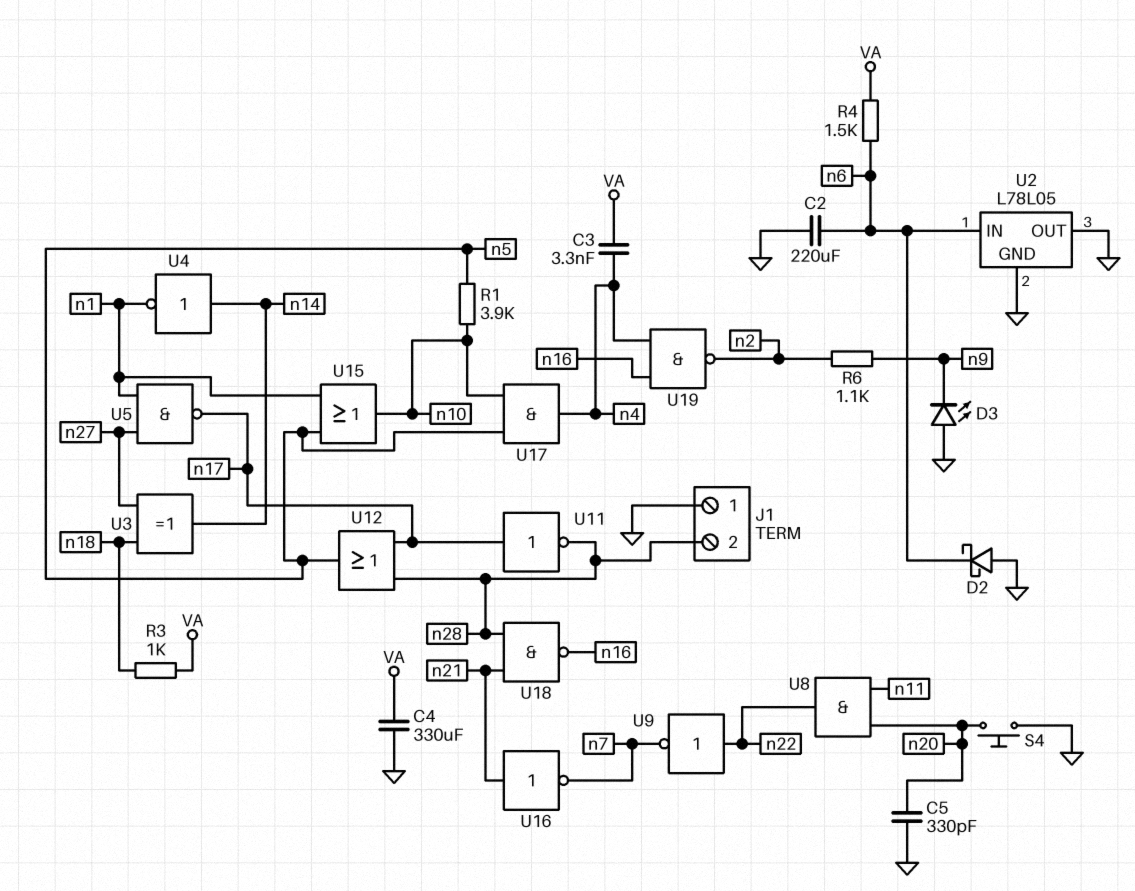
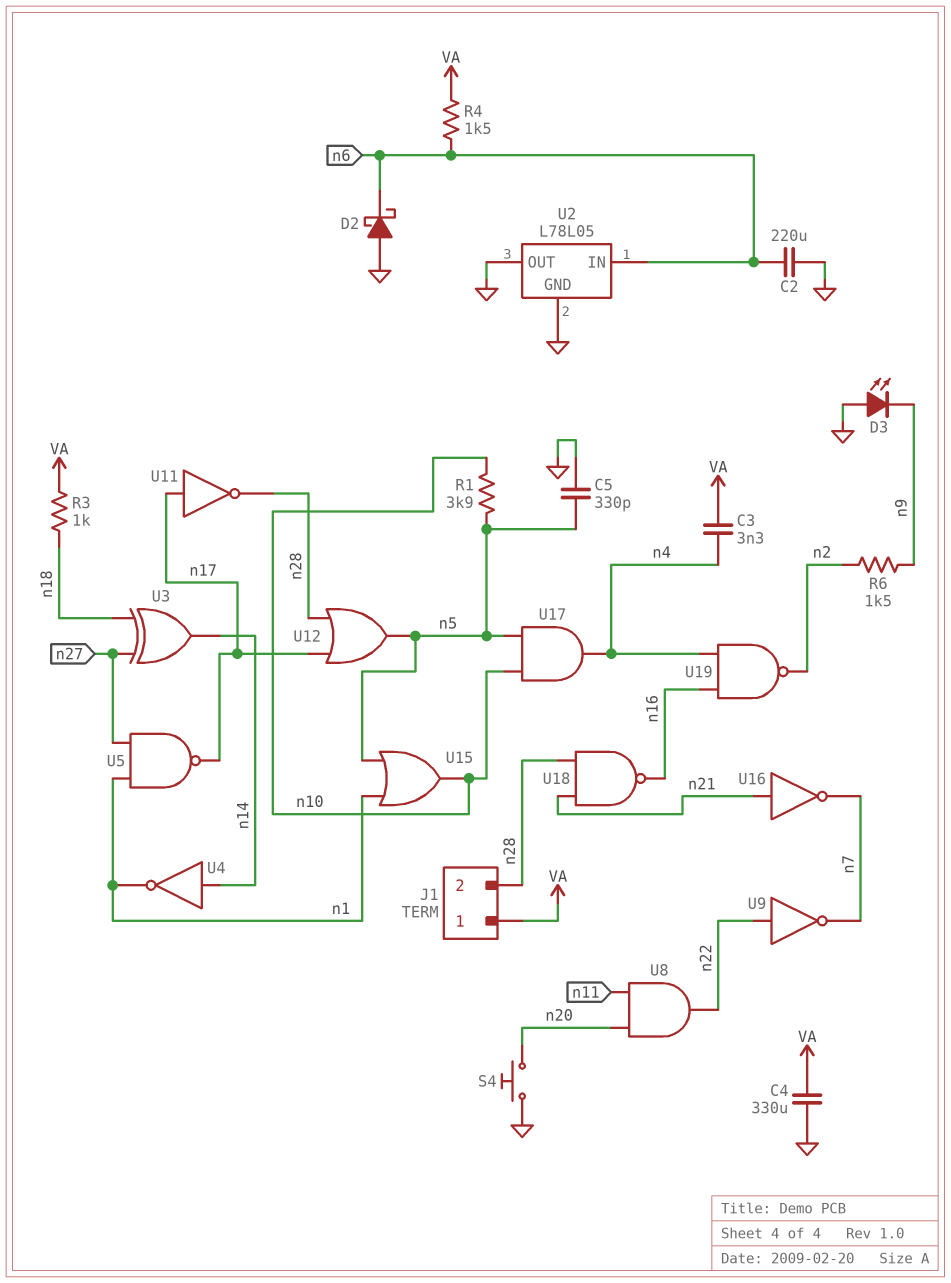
C5: 330pF (GND, n20) -> 330pF (GND, n5)
J1 pin 1: GND -> VA
R6: 1.1k (n2, n9) -> 1.5k (n2, n9)

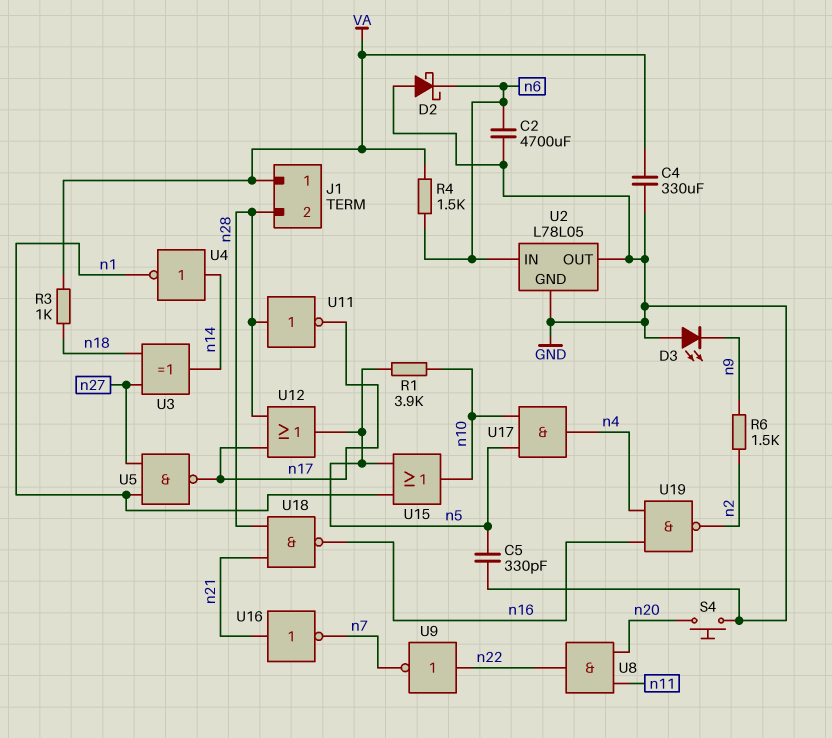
C2: 220uF (GND, n6) -> 4700uF (GND, n6)
C3: 3.3nF (VA, n4) -> none
U11: NOT (in n17, out n28) -> NOT (in n28, out n17)

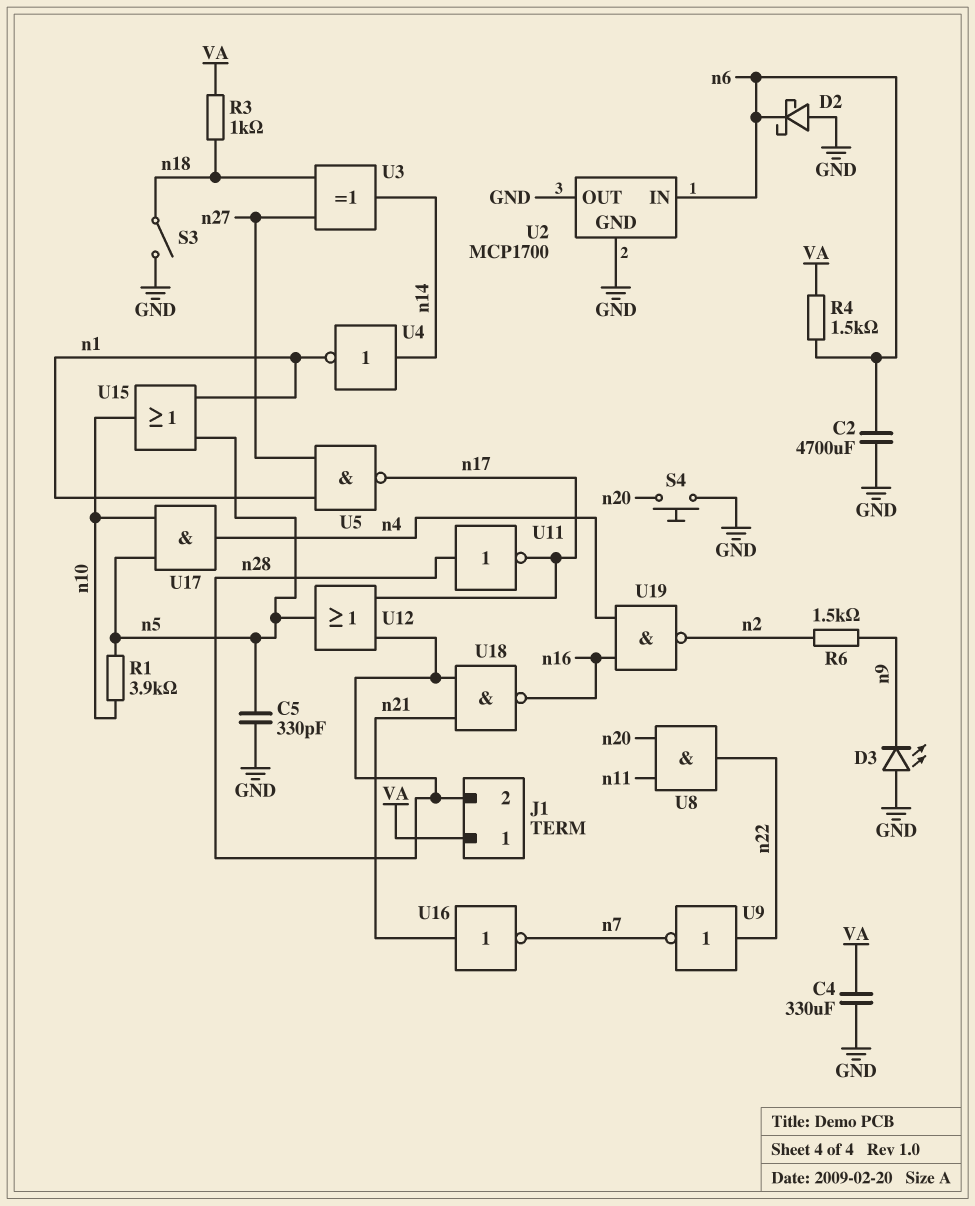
S3: none -> switch (GND, n18)
U2: L78L05 -> MCP1700

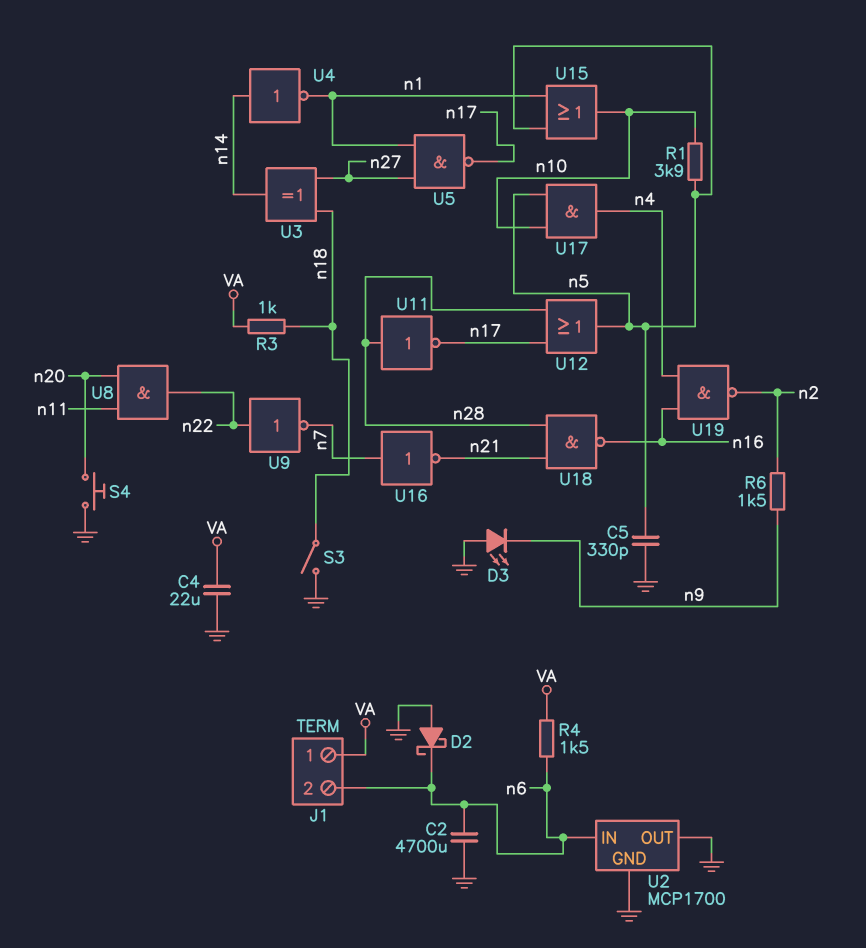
C4: 330uF (GND, VA) -> 22uF (GND, VA)
J1 pin 2: n28 -> n6
U16: NOT (in n21, out n7) -> NOT (in n7, out n21)

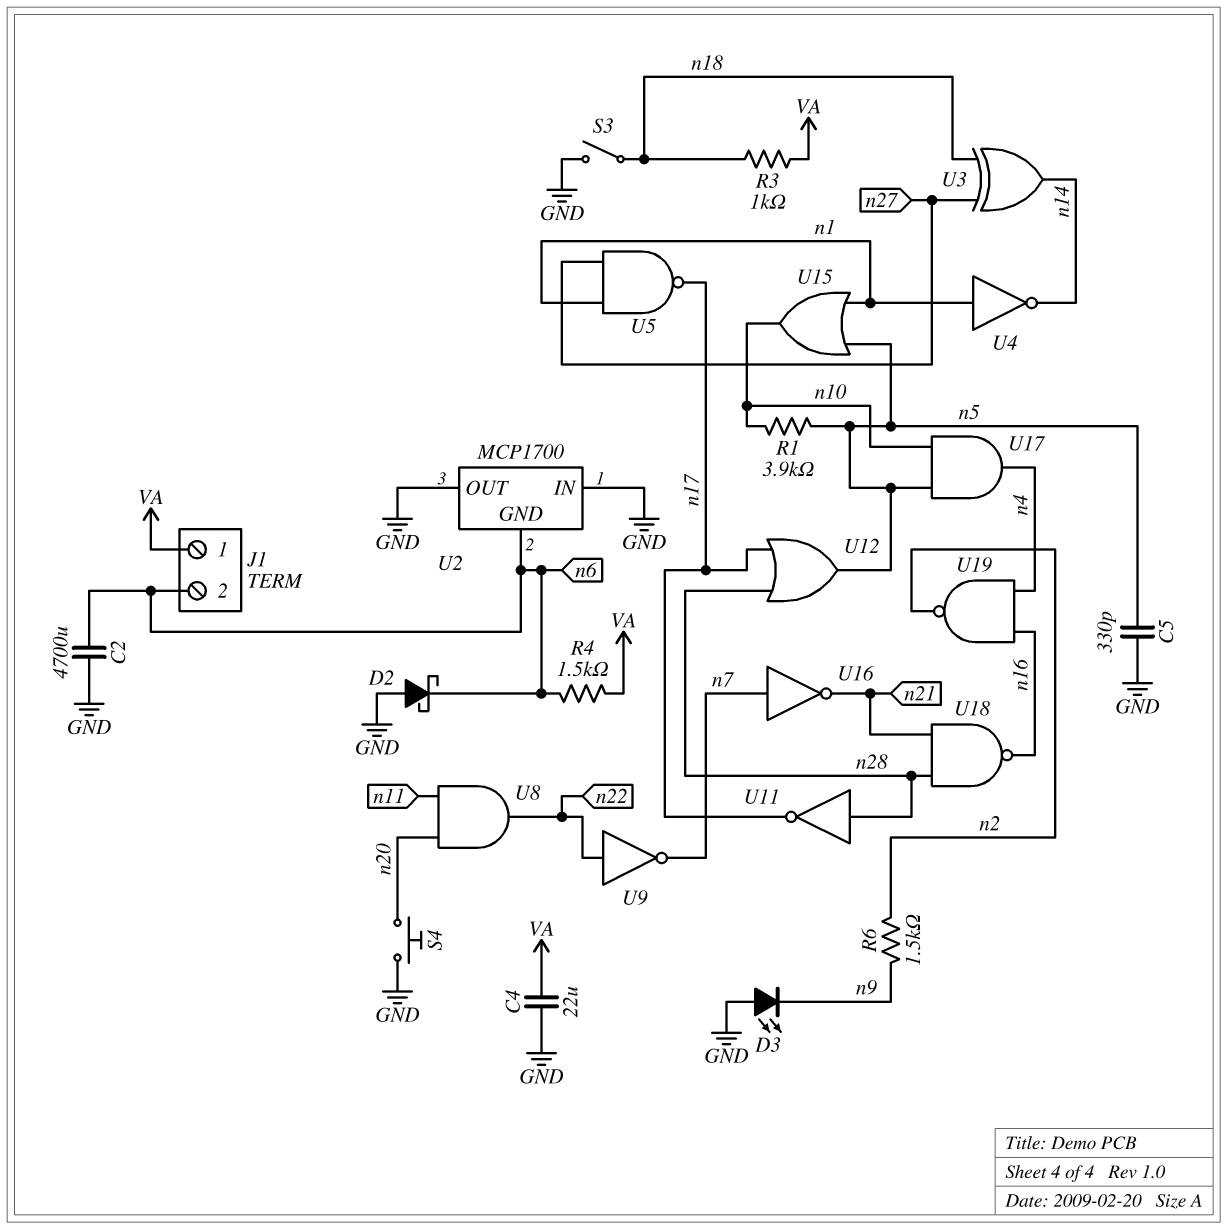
U2 pin GND: GND -> n6
U2 pin IN: n6 -> GND
U4: NOT (in n14, out n1) -> NOT (in n1, out n14)

